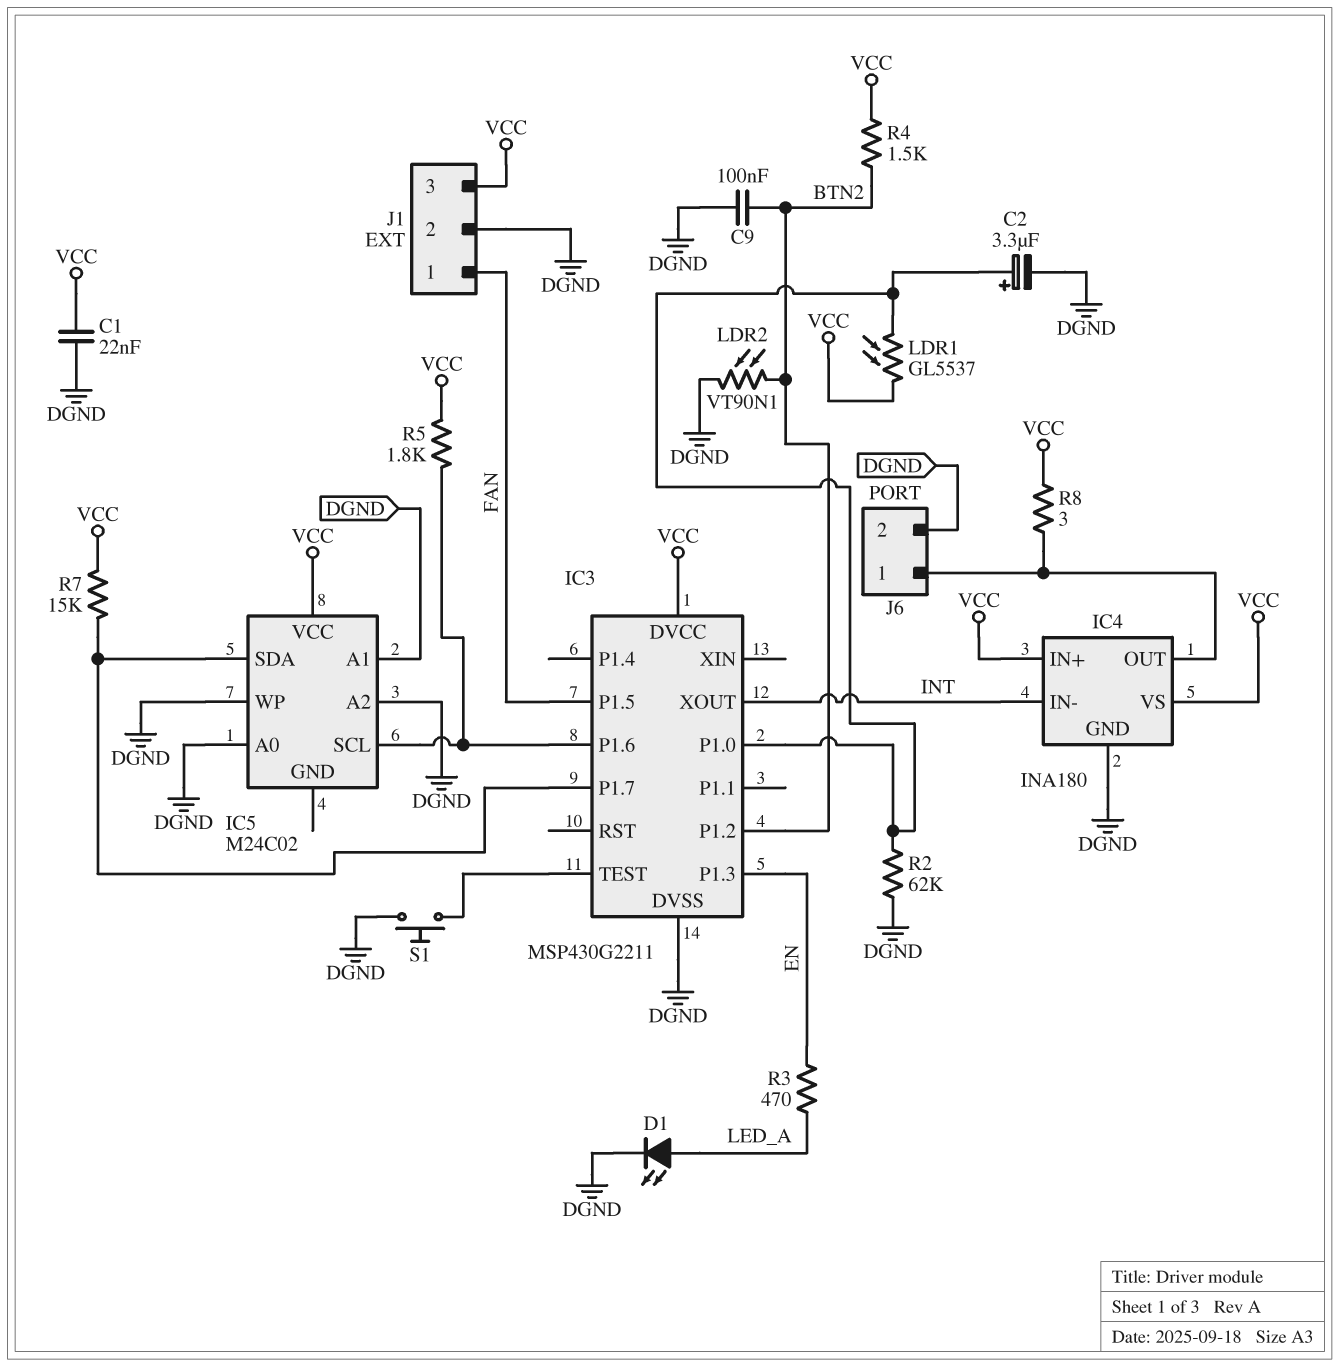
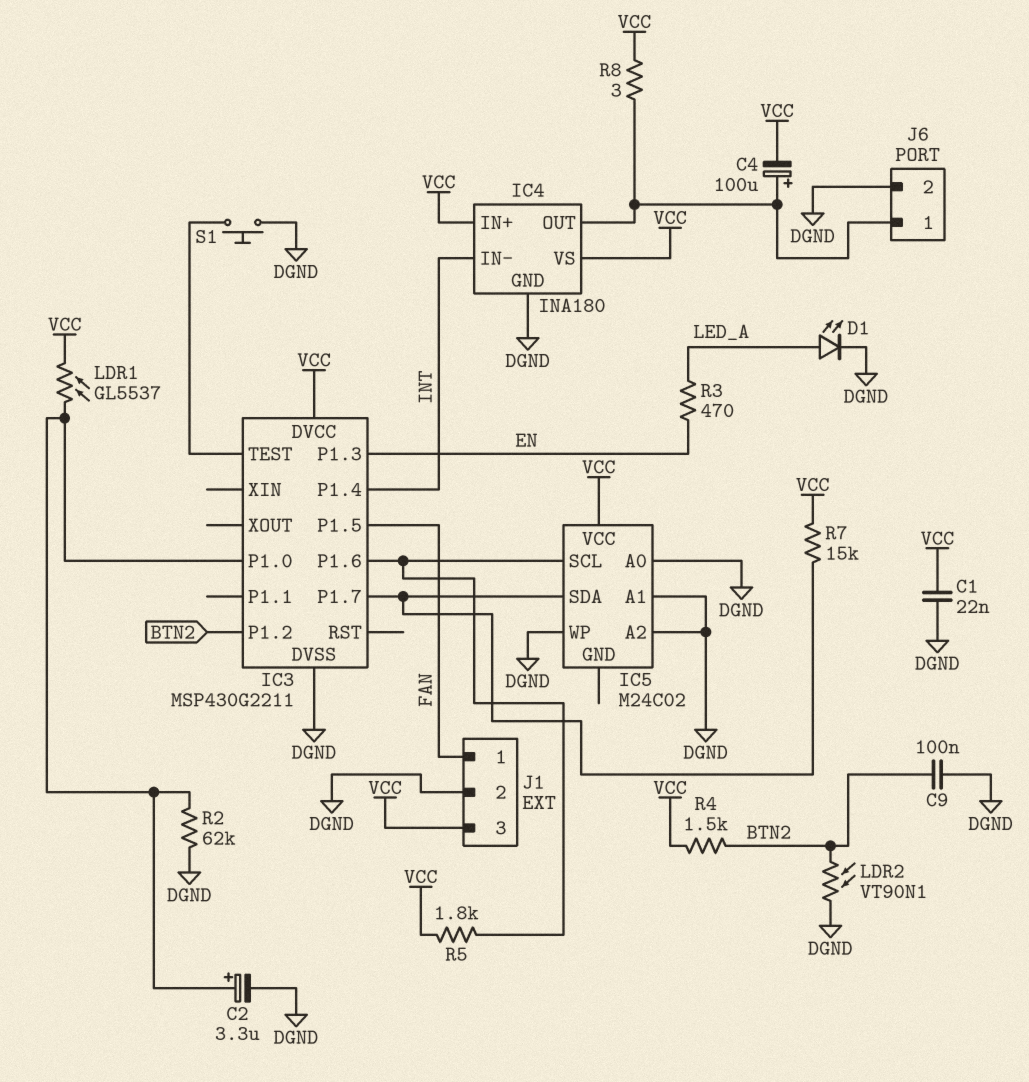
C4: none -> 100uF (plus IC4/OUT, minus VCC)
IC3 pin P1.4: none -> INT
IC3 pin XOUT: INT -> none

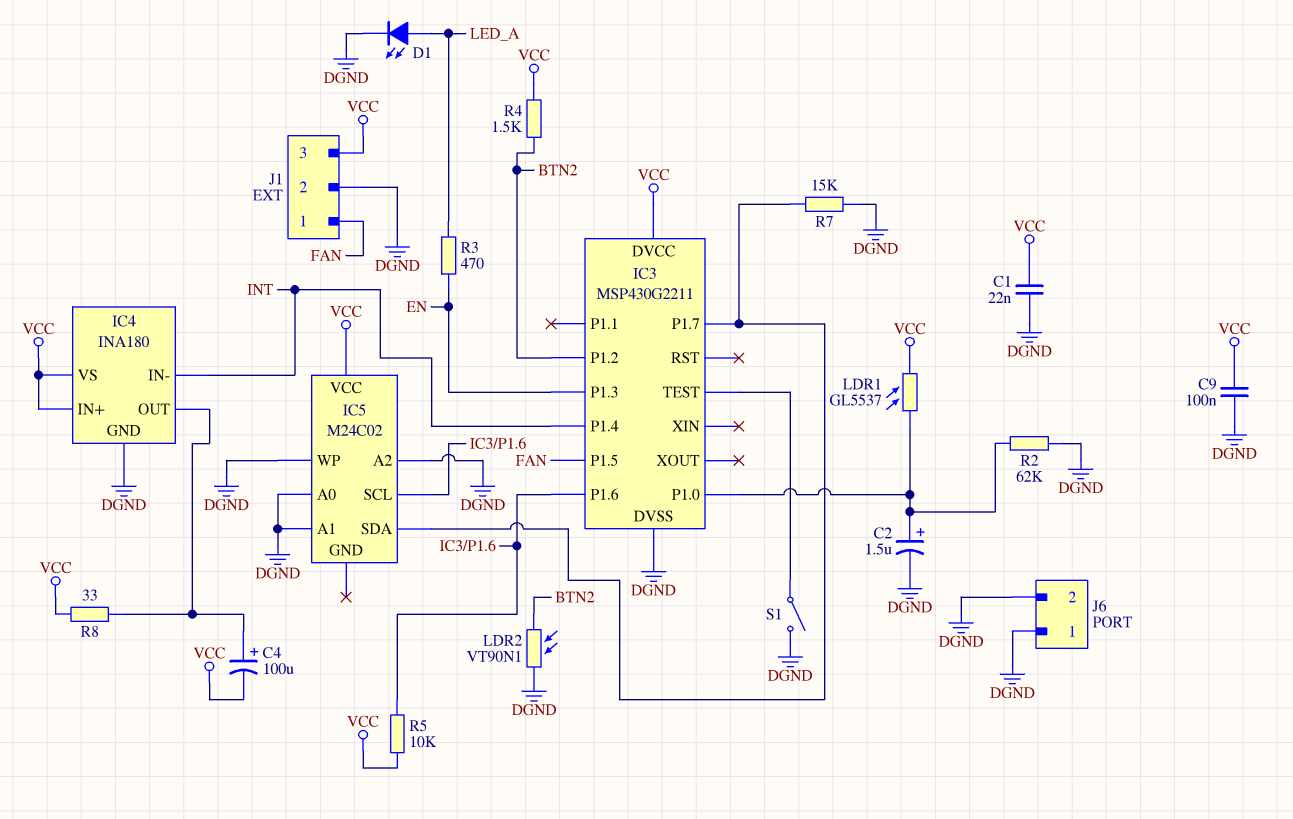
C2: 3.3uF (plus IC3/P1.0, minus DGND) -> 1.5uF (plus IC3/P1.0, minus DGND)
C9: 100nF (BTN2, DGND) -> 100nF (DGND, VCC)
J6 pin 1: IC4/OUT -> DGND
R5: 1.8k (IC3/P1.6, VCC) -> 10k (IC3/P1.6, VCC)
R7: 15k (IC3/P1.7, VCC) -> 15k (DGND, IC3/P1.7)
R8: 3 (IC4/OUT, VCC) -> 33 (IC4/OUT, VCC)
S1: button (DGND, IC3/TEST) -> switch (DGND, IC3/TEST)

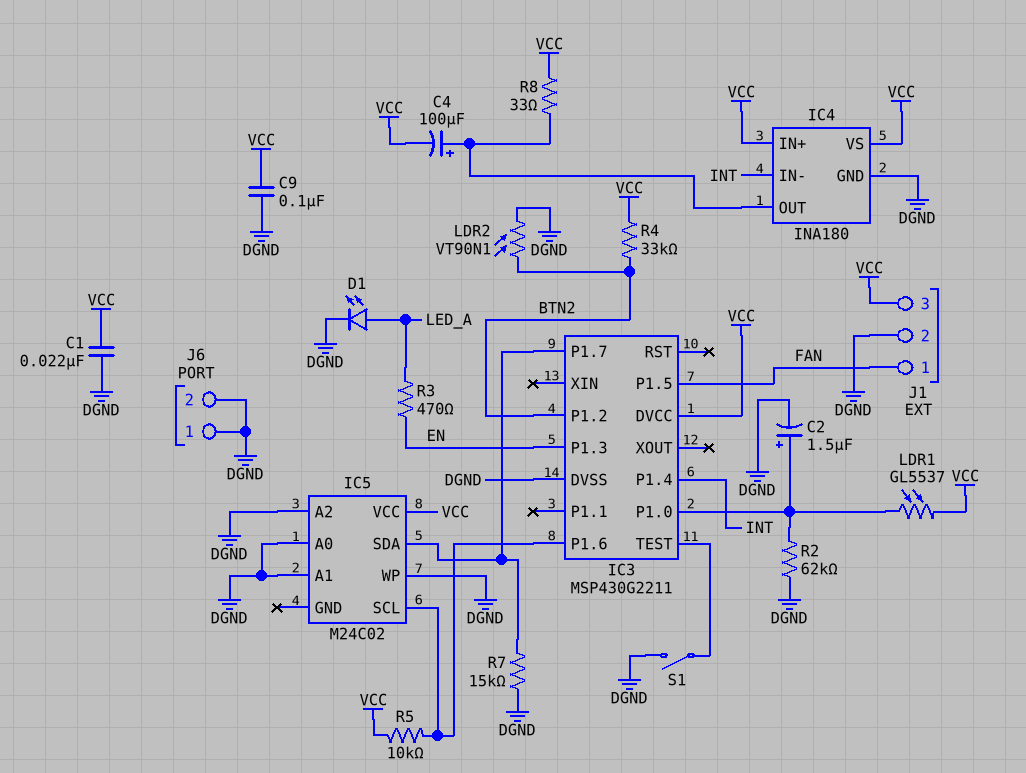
R4: 1.5k (BTN2, VCC) -> 33k (BTN2, VCC)

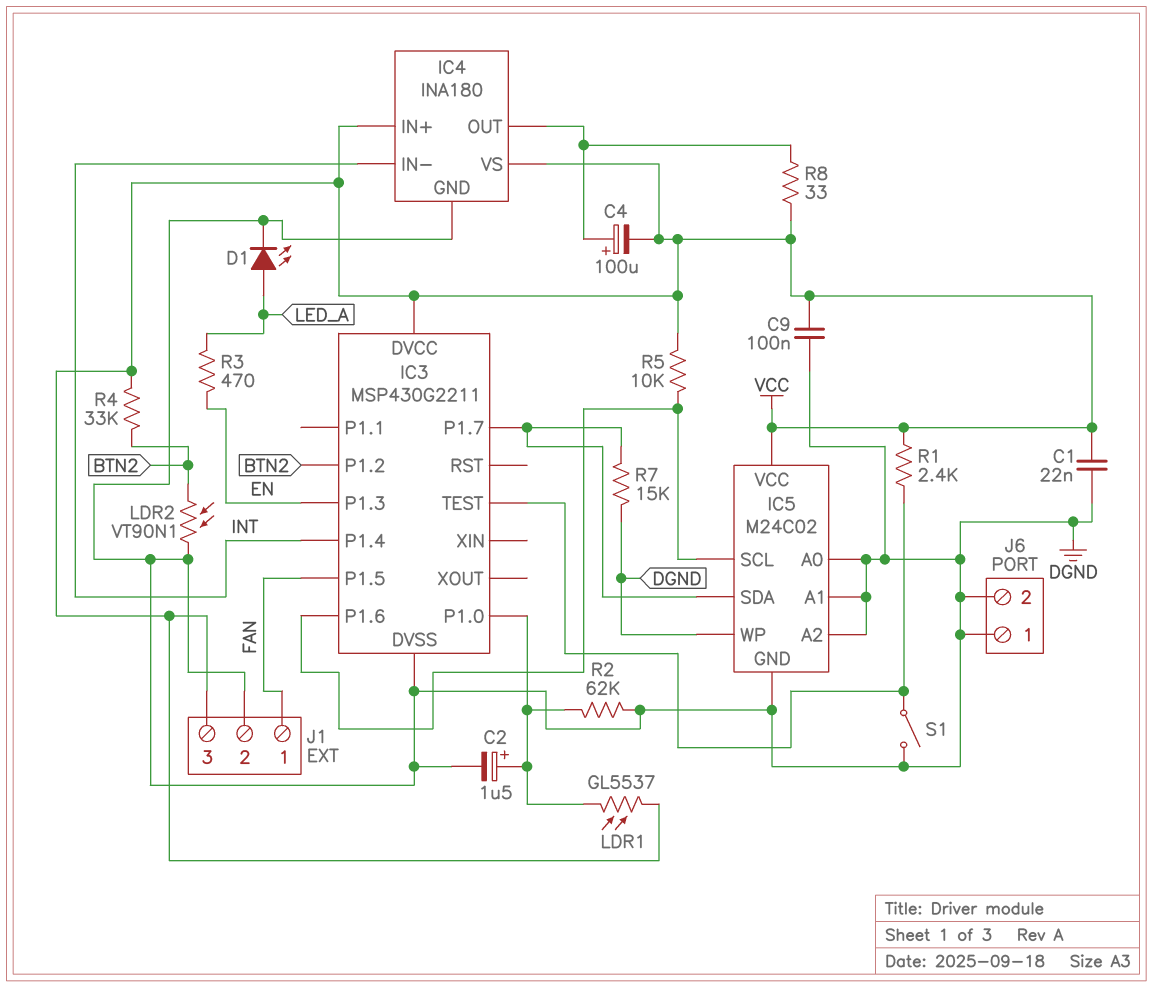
IC5 pin GND: none -> DGND
R1: none -> 2.4k (IC3/TEST, VCC)

